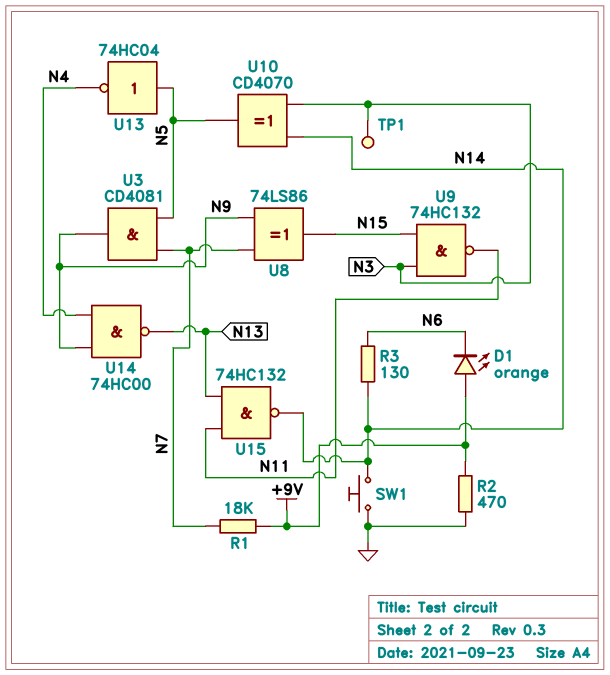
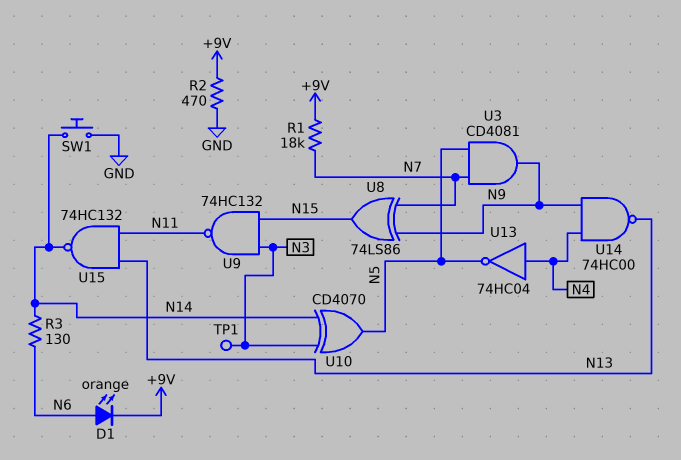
D1: LED orange (A +9V, K N6) -> LED orange (A N6, K +9V)
U13: NOT 74HC04 (in N5, out N4) -> NOT 74HC04 (in N4, out N5)

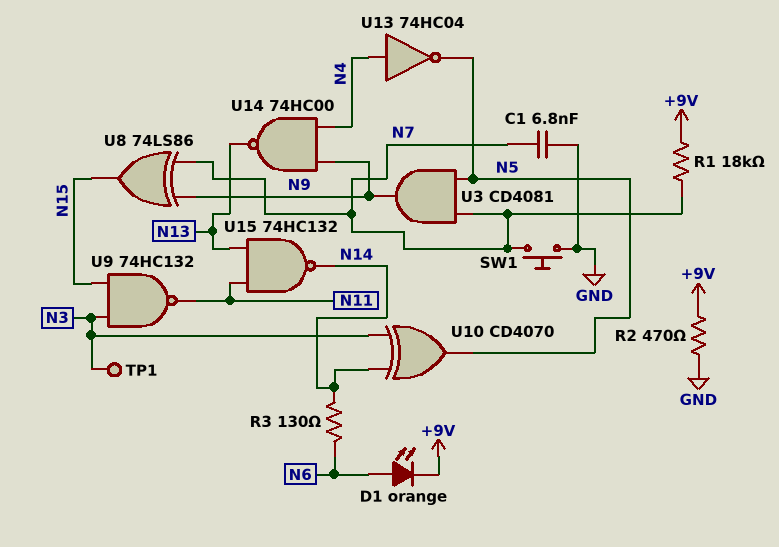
C1: none -> 6.8nF (GND, N7)
SW1: button (GND, N14) -> button (GND, N7)

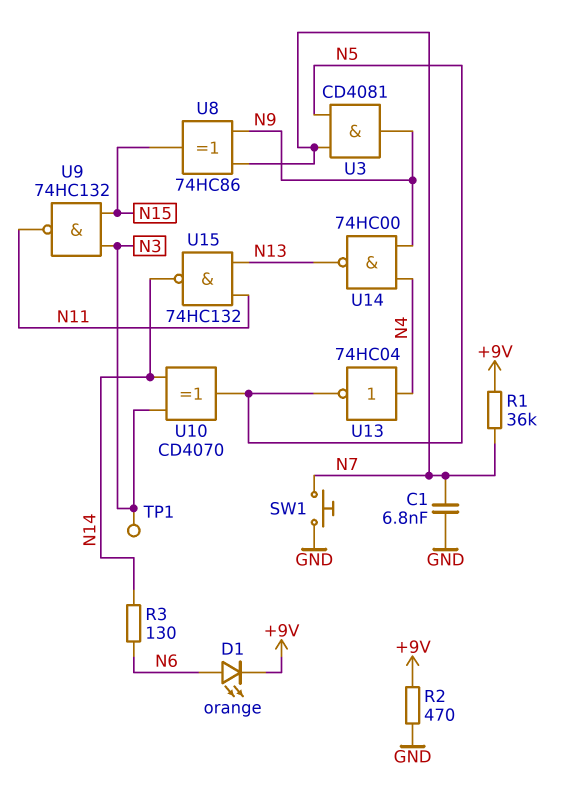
R1: 18k (+9V, N7) -> 36k (+9V, N7)
U8: XOR 74LS86 (in N7, in N9, out N15) -> XOR 74HC86 (in N7, in N9, out N15)

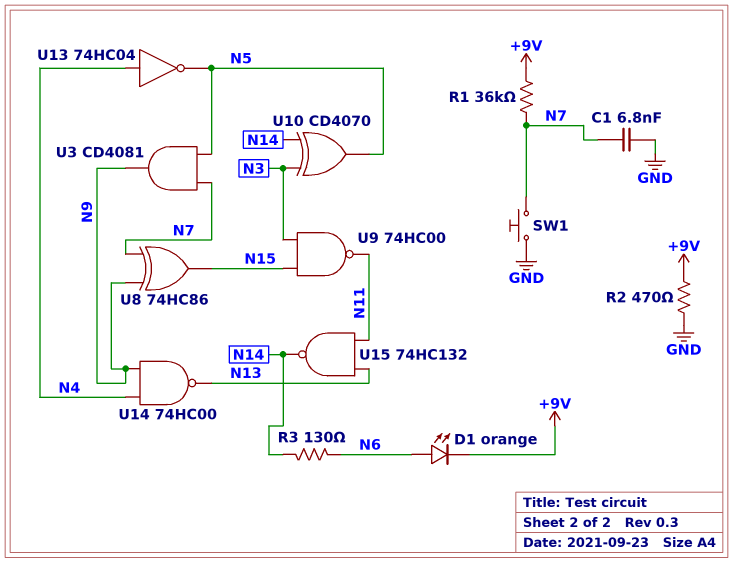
TP1: test point (N3) -> none
U9: NAND 74HC132 (in N3, in N15, out N11) -> NAND 74HC00 (in N3, in N15, out N11)

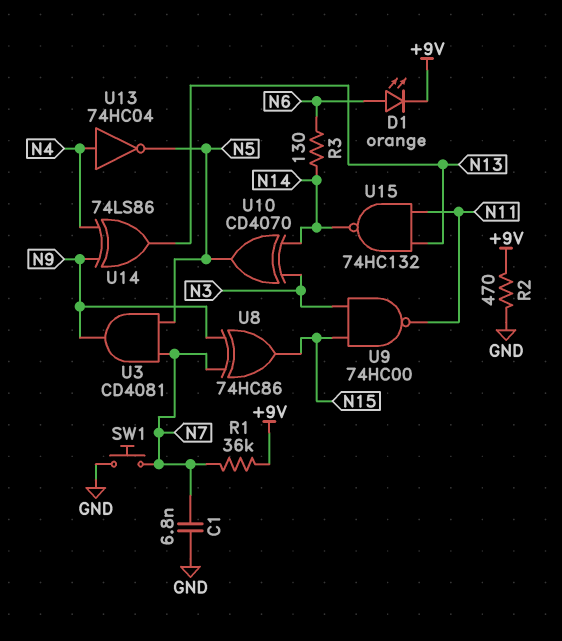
U14: NAND 74HC00 (in N4, in N9, out N13) -> XOR 74LS86 (in N4, in N9, out N13)

